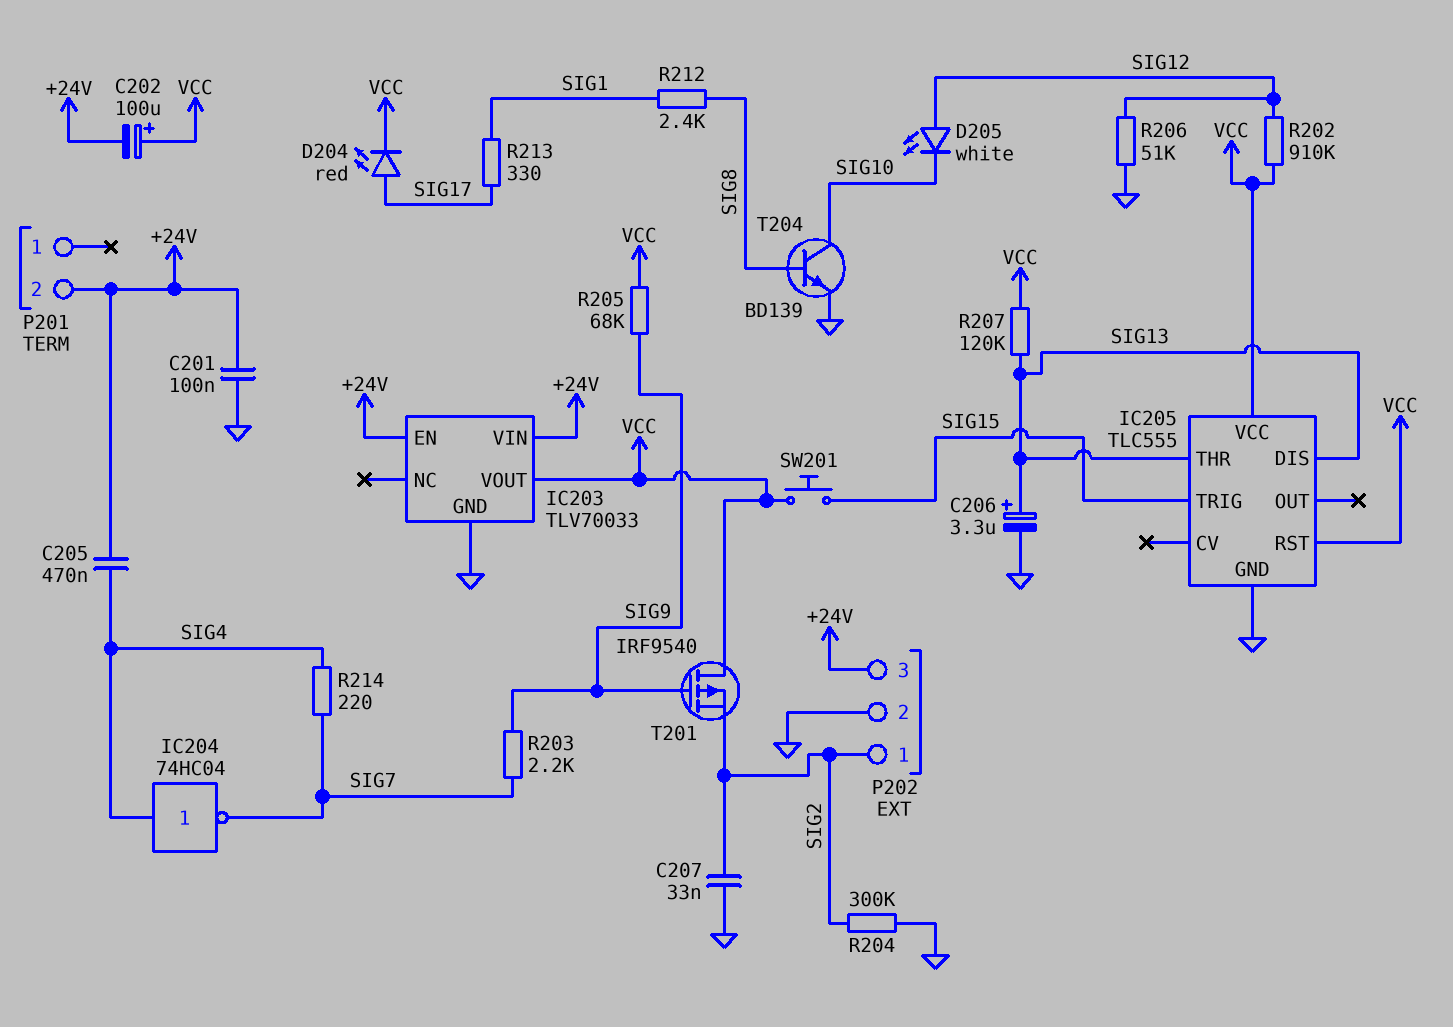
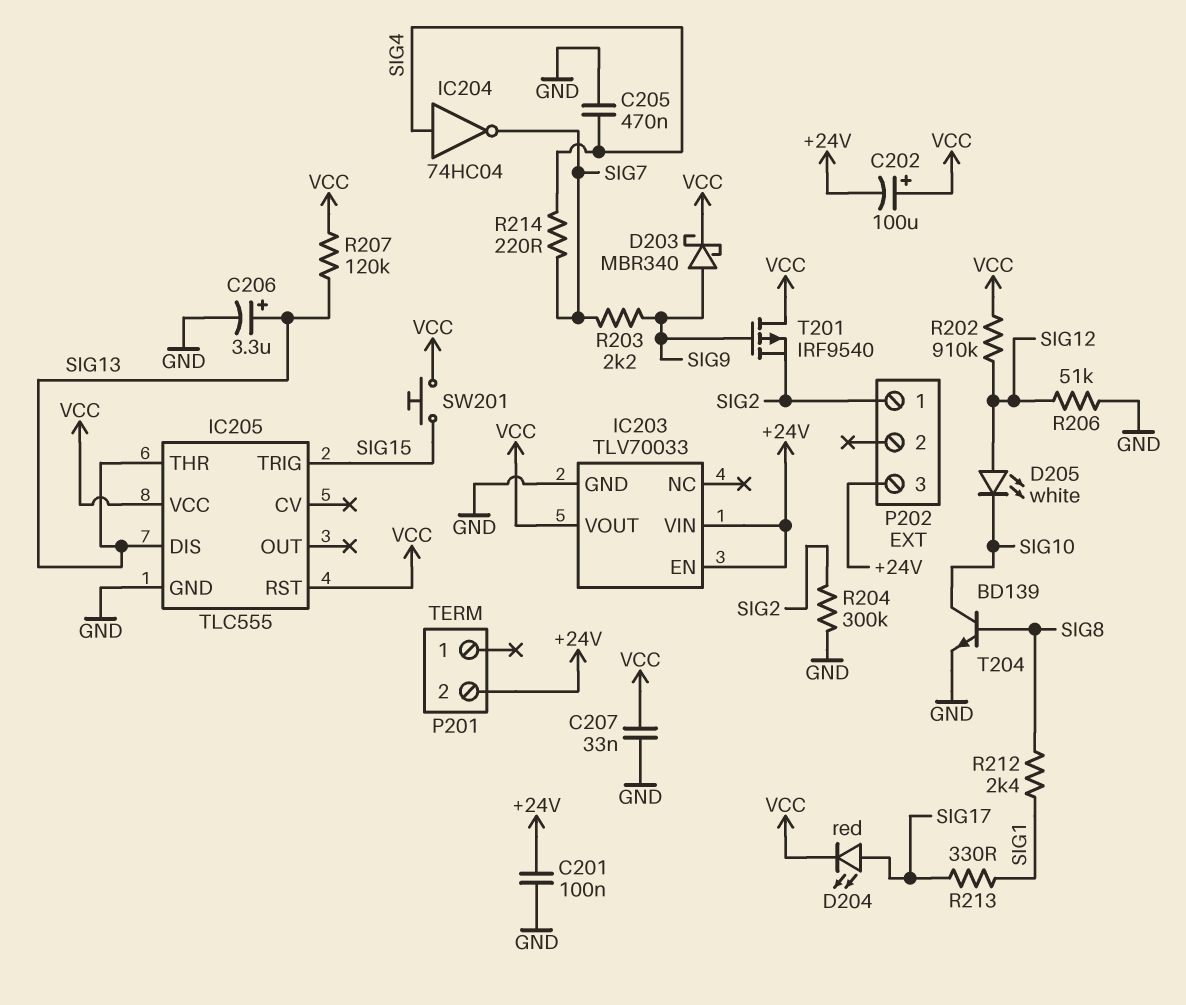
C205: 470nF (+24V, SIG4) -> 470nF (GND, SIG4)
C207: 33nF (GND, SIG2) -> 33nF (GND, VCC)
D203: none -> schottky MBR340 (A SIG9, K VCC)
P202 pin 2: GND -> none
R205: 68k (SIG9, VCC) -> none

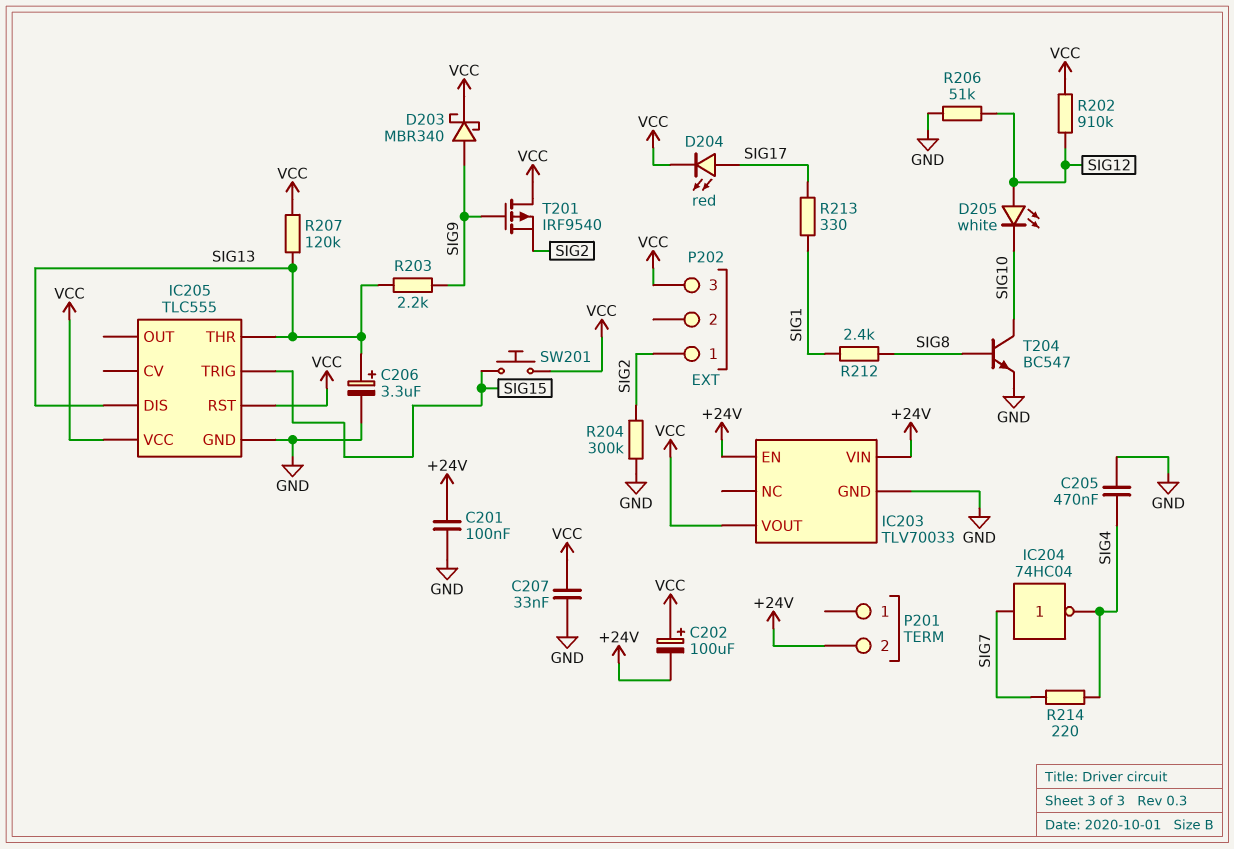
IC204: NOT 74HC04 (in SIG4, out SIG7) -> NOT 74HC04 (in SIG7, out SIG4)
P202 pin 3: +24V -> VCC
R203: 2.2k (SIG7, SIG9) -> 2.2k (SIG9, SIG13)
T204: NPN BD139 (B SIG8, C SIG10, E GND) -> NPN BC547 (B SIG8, C SIG10, E GND)

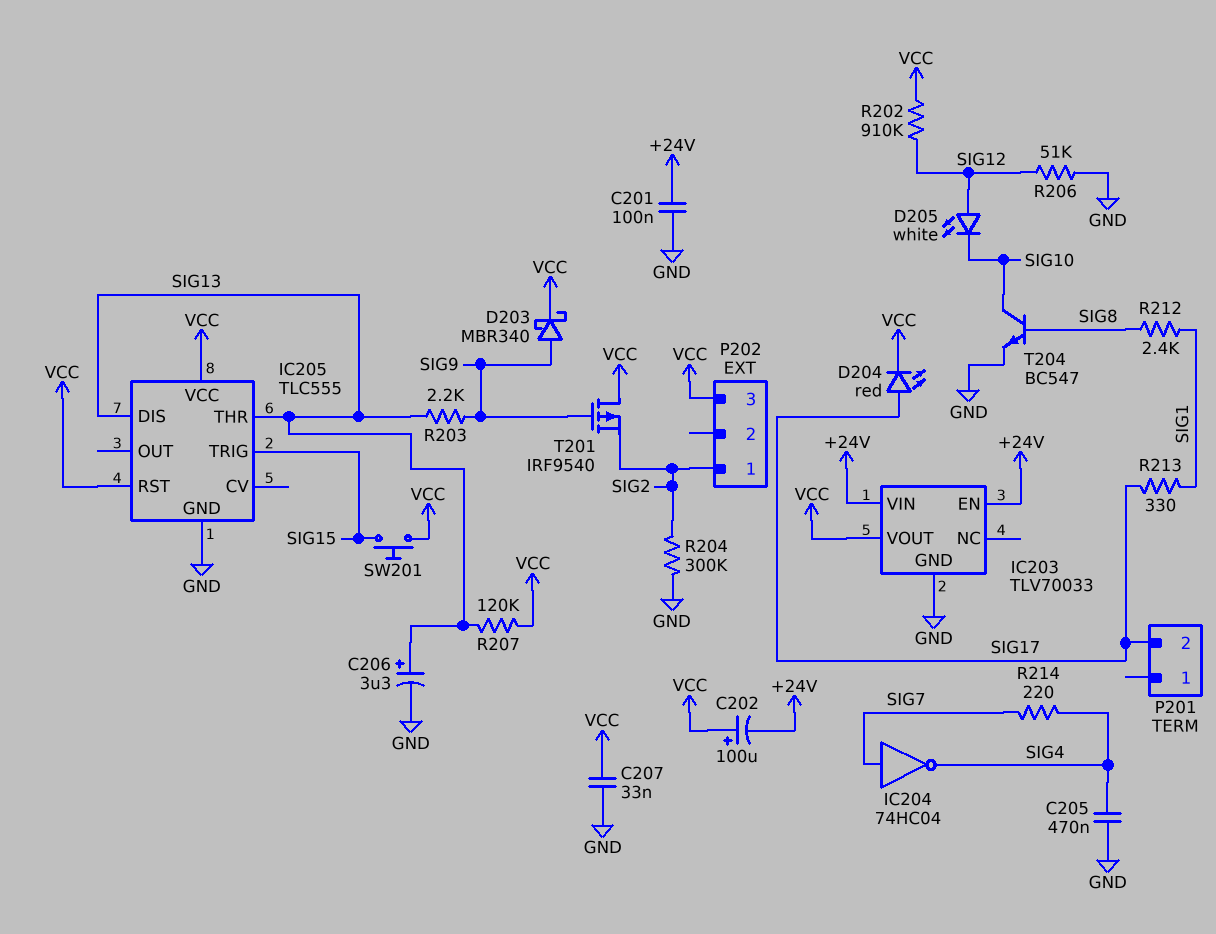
P201 pin 2: +24V -> SIG17

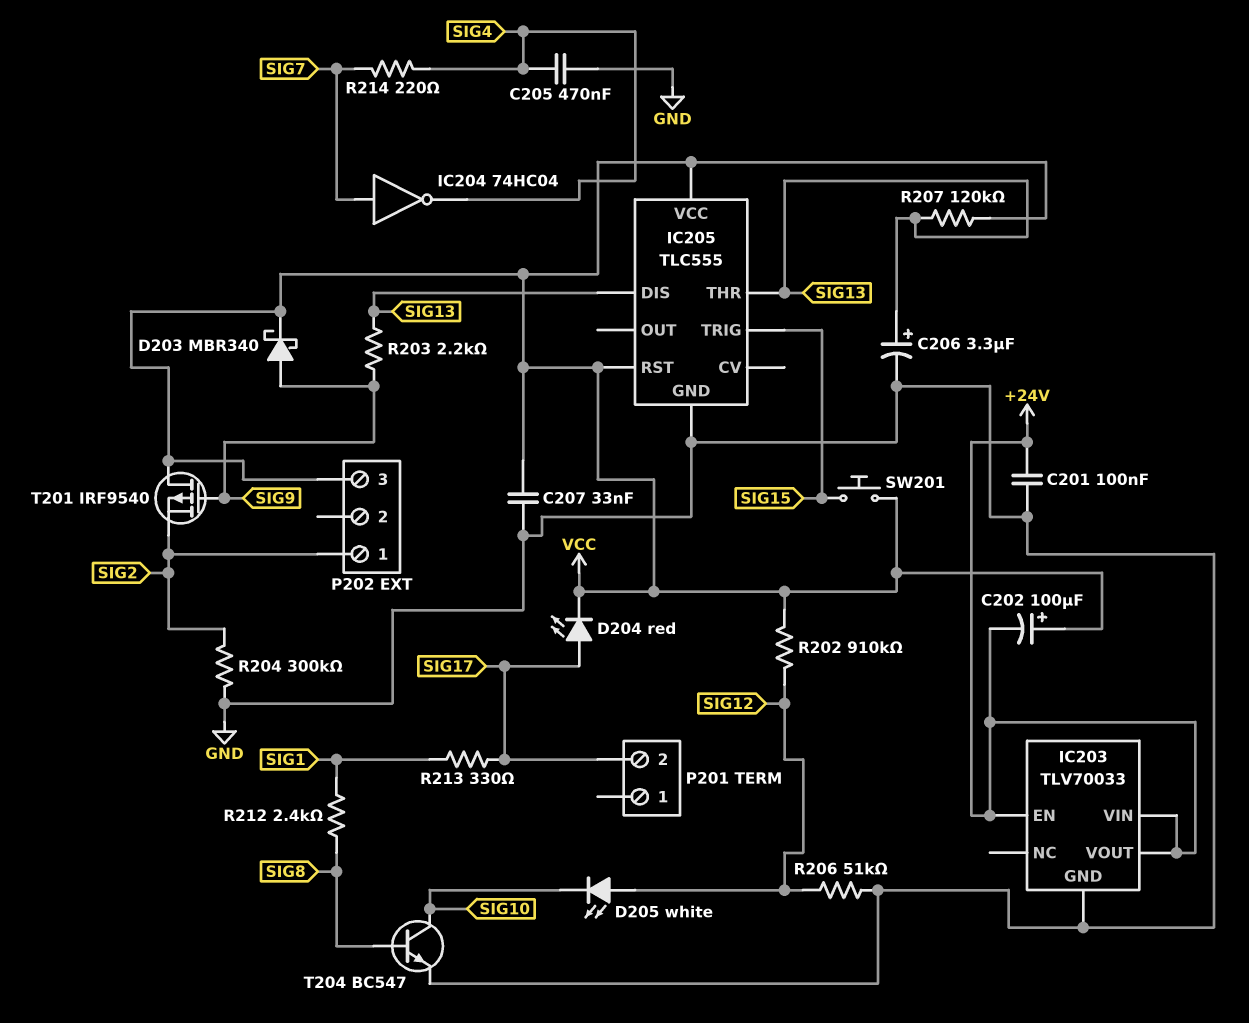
IC203 pin VOUT: VCC -> +24V

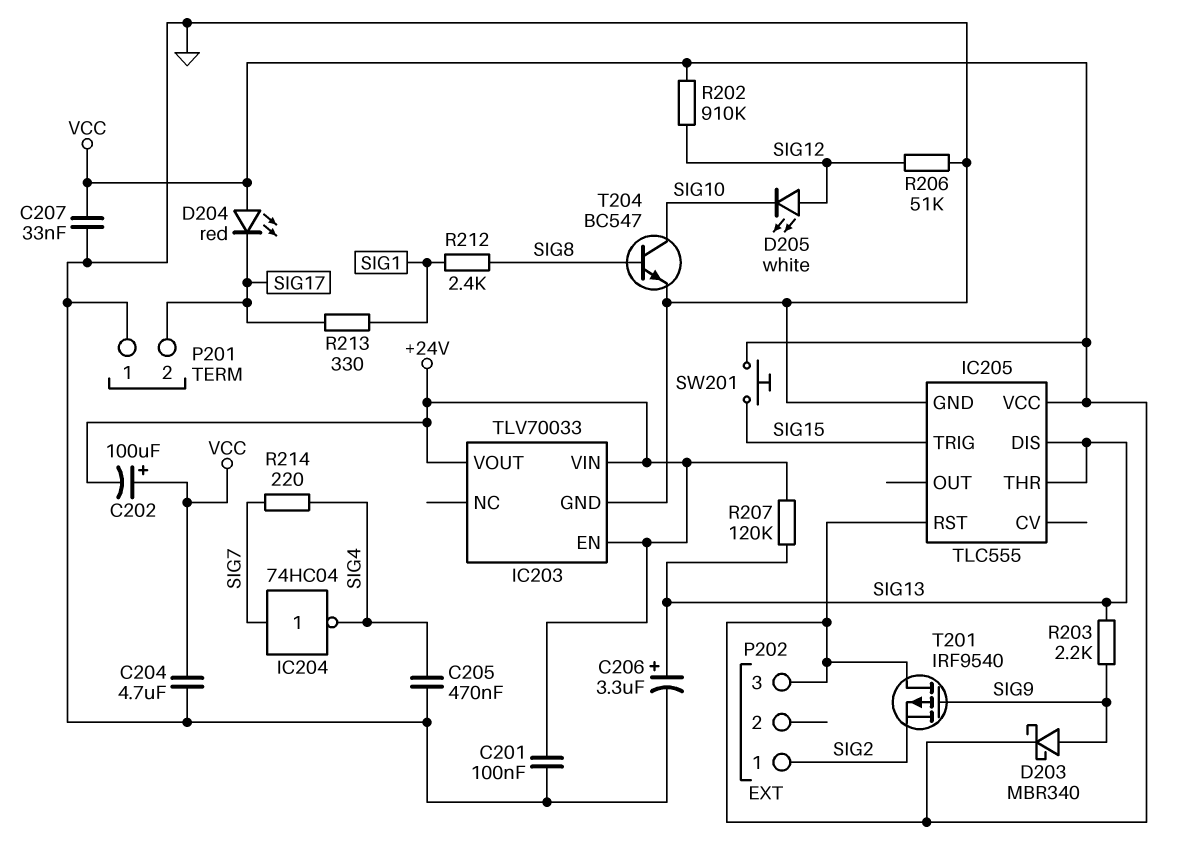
C204: none -> 4.7uF (GND, VCC)
D204: LED red (A SIG17, K VCC) -> LED red (A VCC, K SIG17)
P201 pin 1: none -> GND
R204: 300k (GND, SIG2) -> none
R207: 120k (SIG13, VCC) -> 120k (+24V, SIG13)

